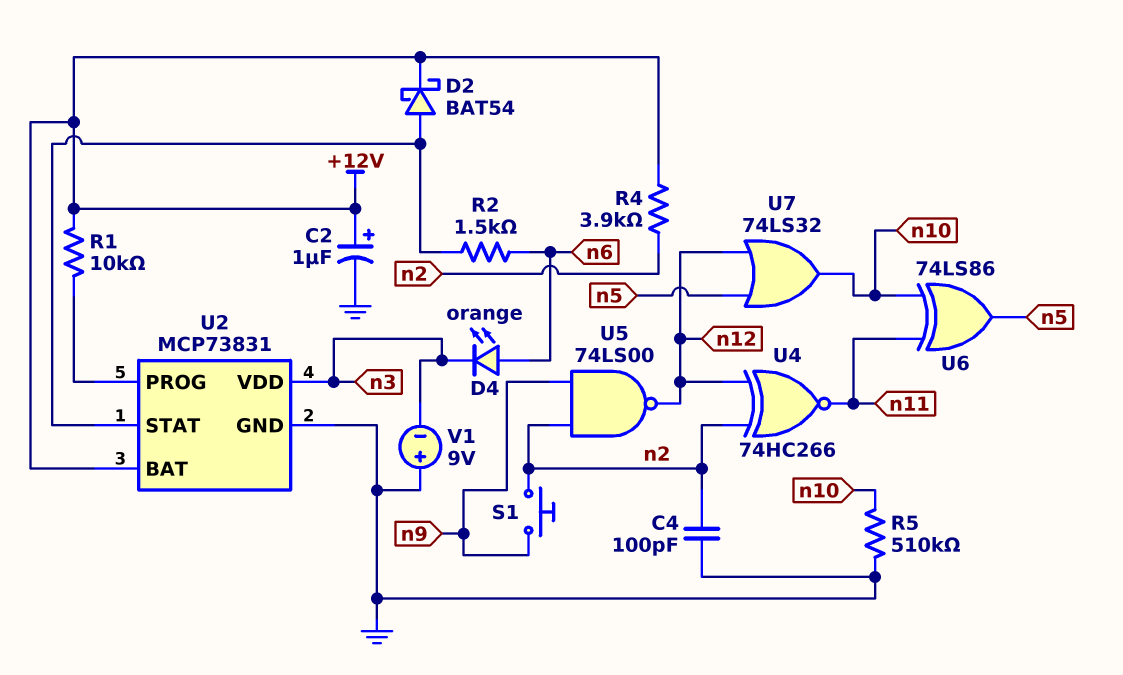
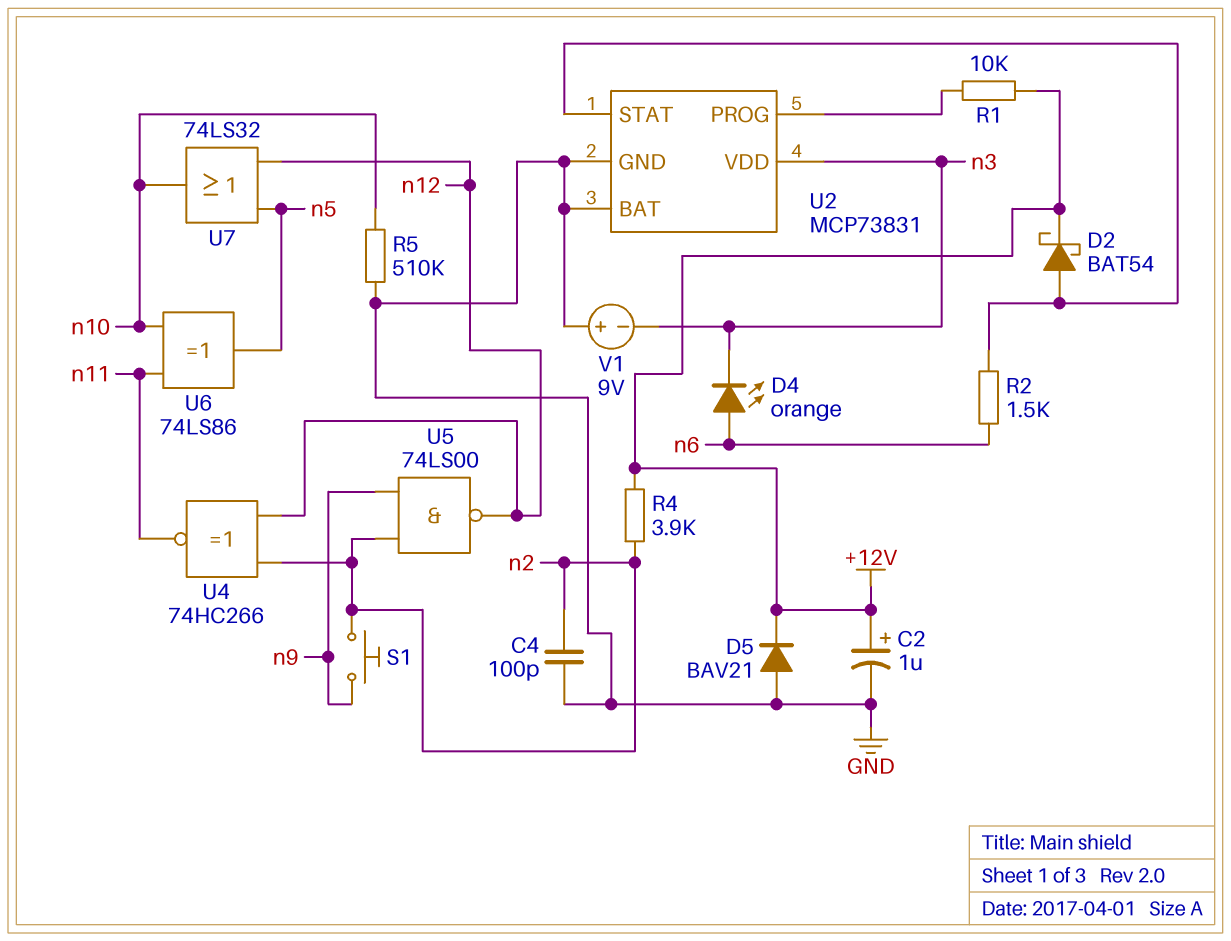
D5: none -> diode BAV21 (A GND, K +12V)
U2 pin BAT: +12V -> GND

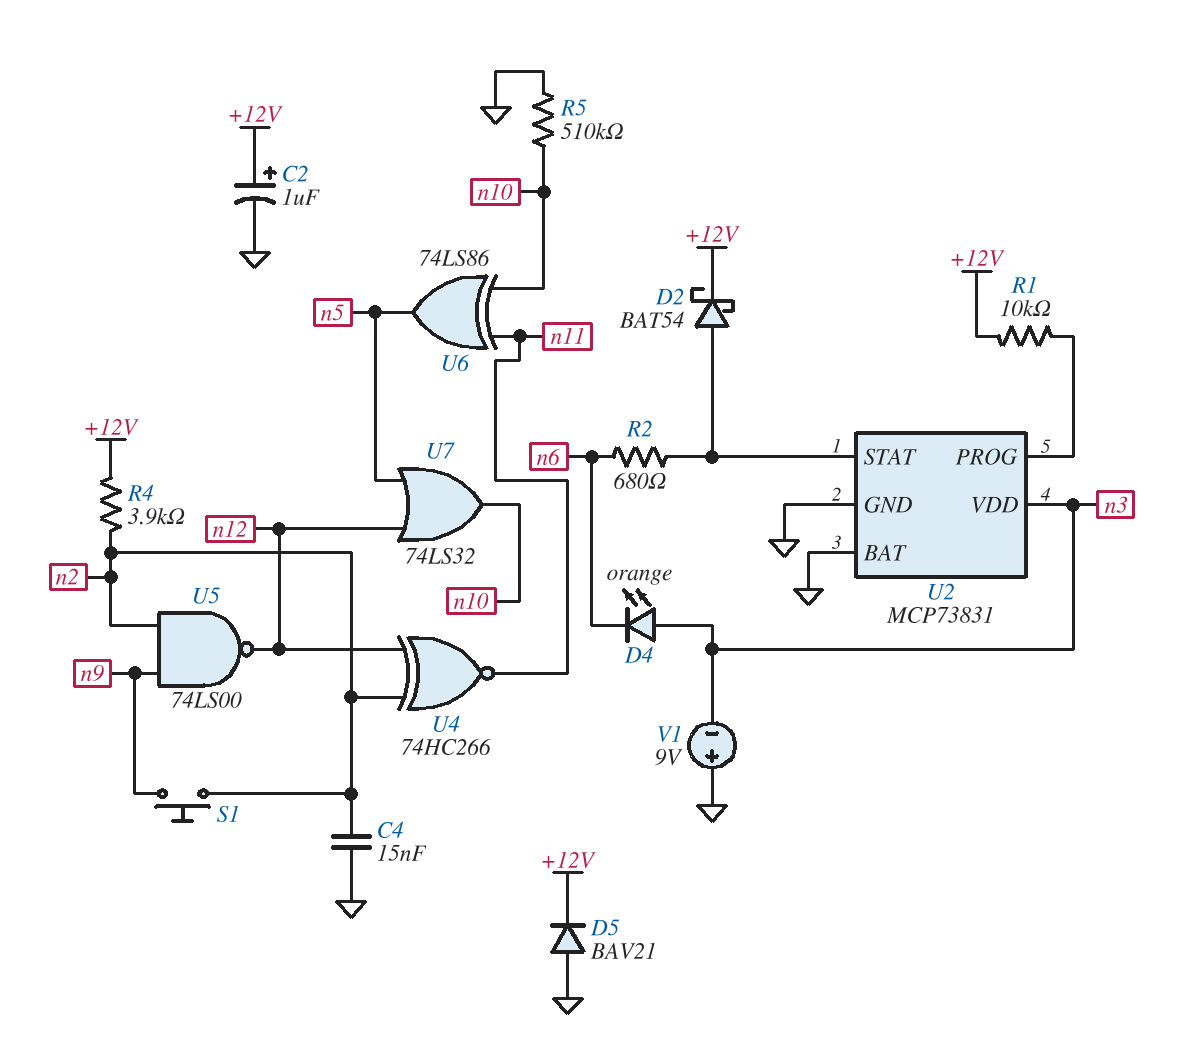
C4: 100pF (GND, n2) -> 15nF (GND, n2)
D4: LED orange (A n6, K n3) -> LED orange (A n3, K n6)
R2: 1.5k (U2/STAT, n6) -> 680 (U2/STAT, n6)

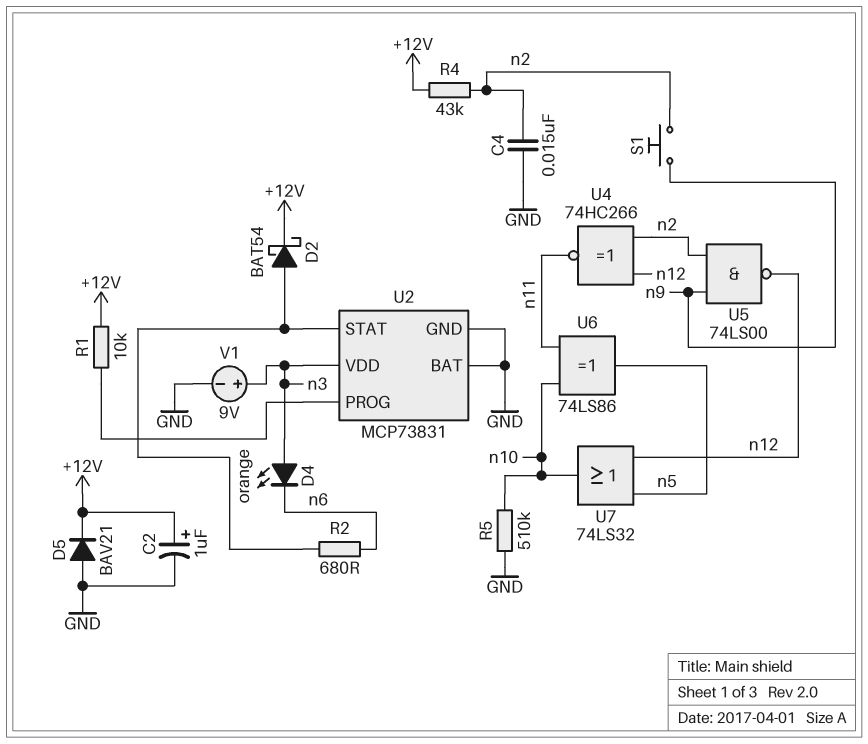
R4: 3.9k (+12V, n2) -> 43k (+12V, n2)
V1: 9V (plus GND, minus n3) -> 9V (plus n3, minus GND)

